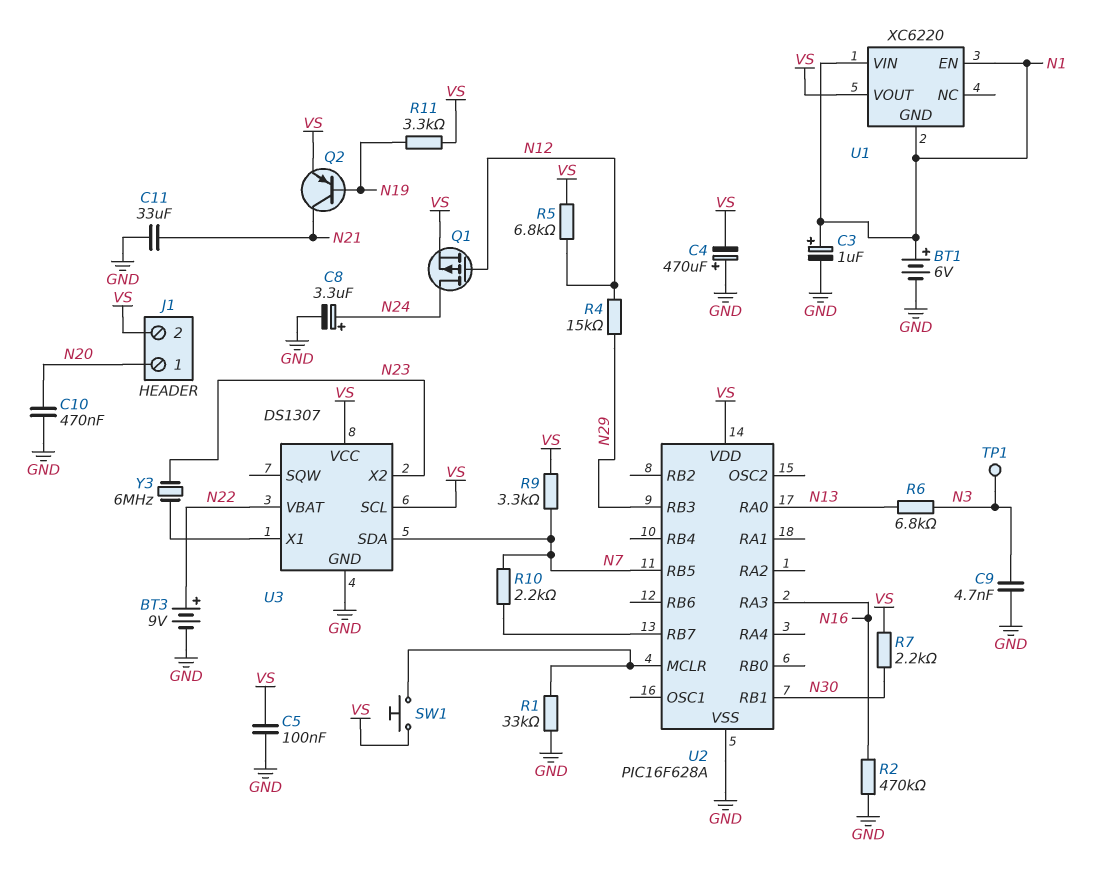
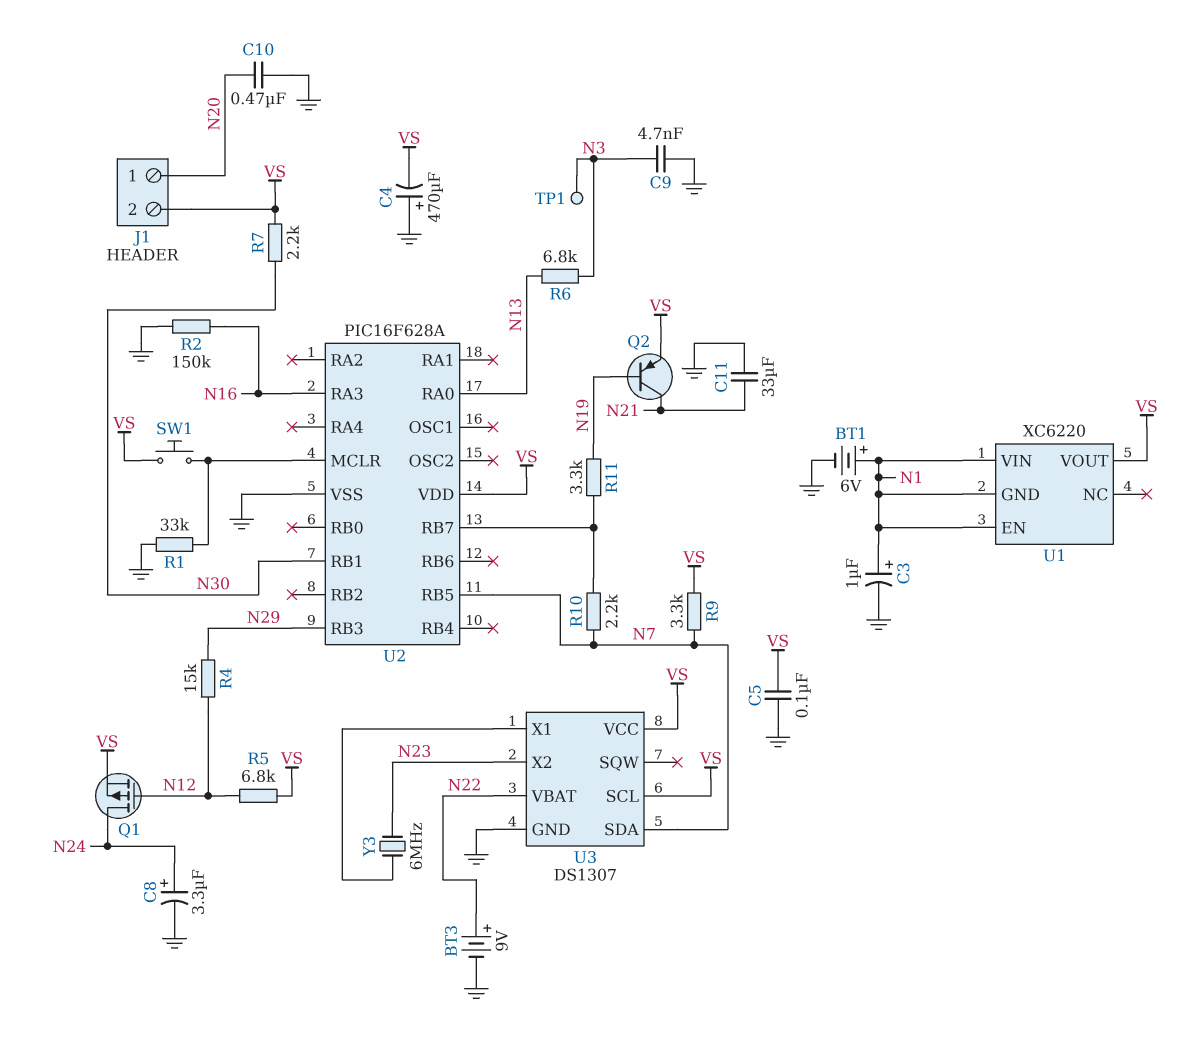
R2: 470k (GND, N16) -> 150k (GND, N16)
R11: 3.3k (N19, VS) -> 3.3k (N19, U2/RB7)

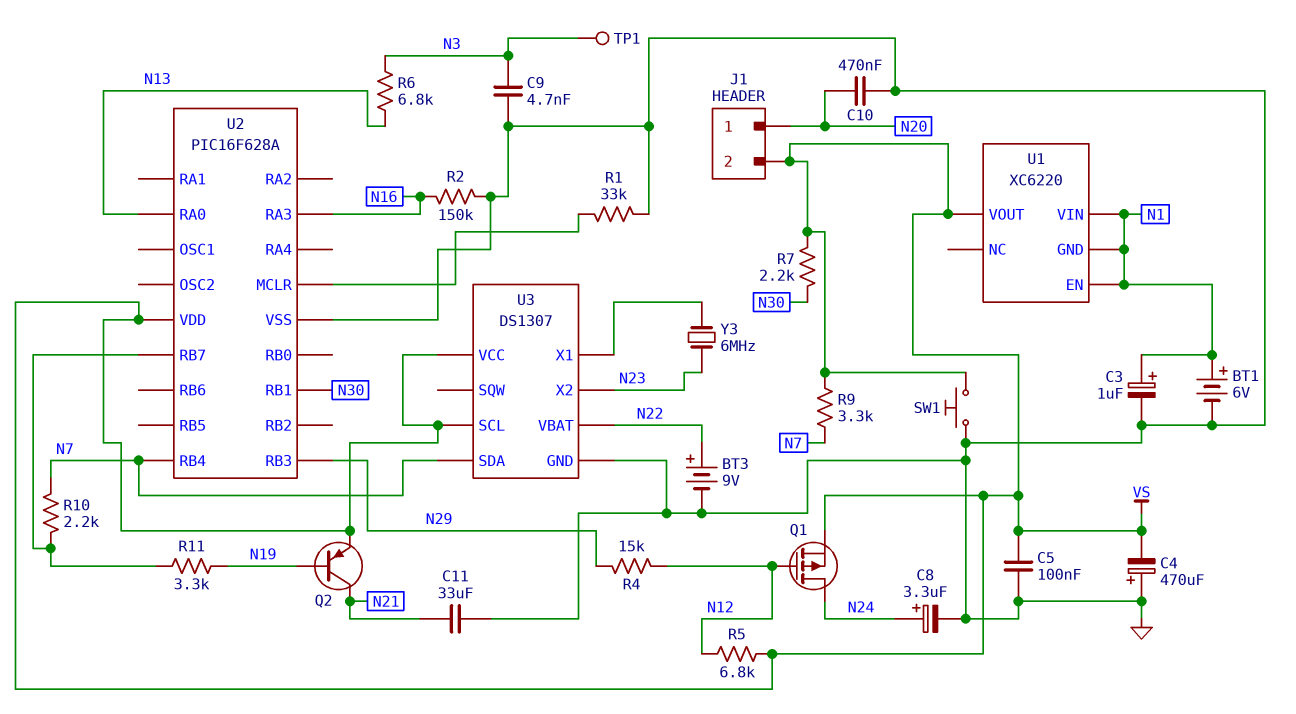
SW1: button (U2/MCLR, VS) -> button (GND, VS)
U2 pin RB4: none -> N7
U2 pin RB5: N7 -> none

